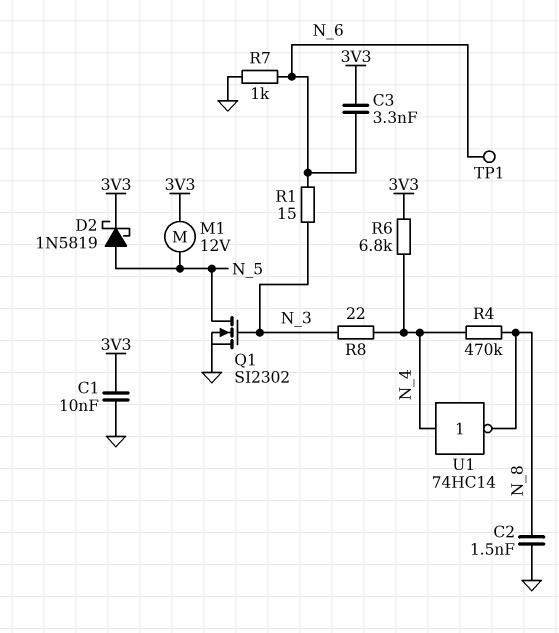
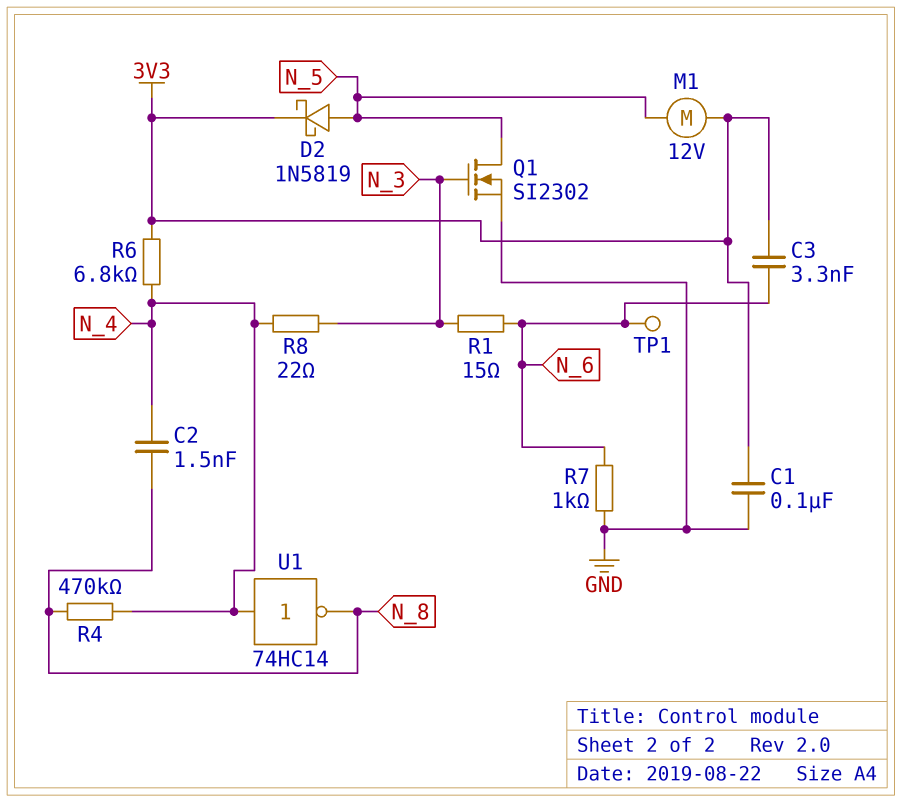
C1: 10nF (3V3, GND) -> 100nF (3V3, GND)
C2: 1.5nF (GND, N_8) -> 1.5nF (N_4, N_8)

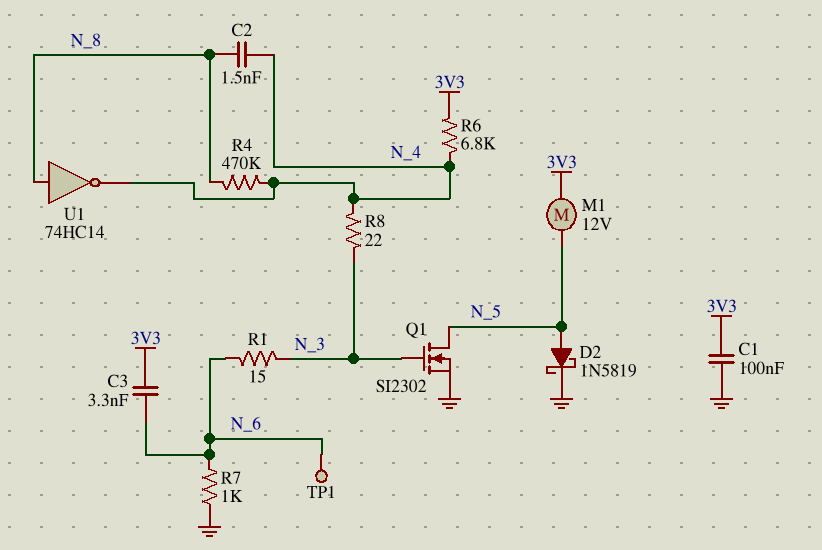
D2: schottky 1N5819 (A N_5, K 3V3) -> schottky 1N5819 (A N_5, K GND)
U1: NOT 74HC14 (in N_4, out N_8) -> NOT 74HC14 (in N_8, out N_4)

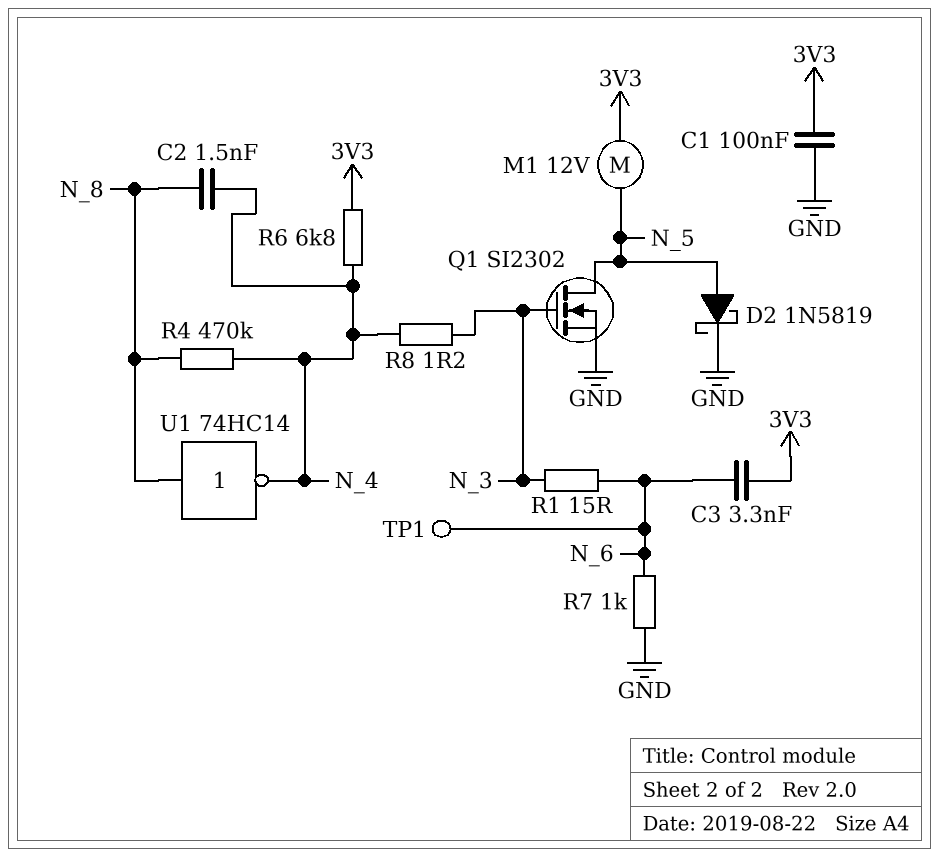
R8: 22 (N_3, N_4) -> 1.2 (N_3, N_4)

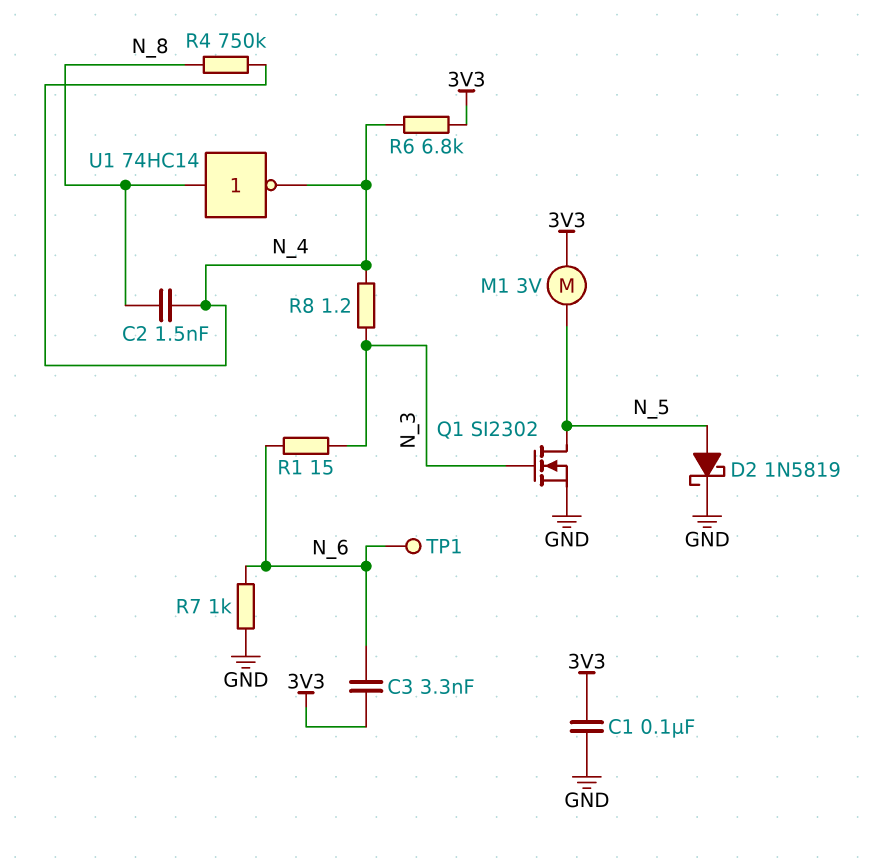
M1: motor 12V (3V3, N_5) -> motor 3V (3V3, N_5)
R4: 470k (N_4, N_8) -> 750k (N_4, N_8)

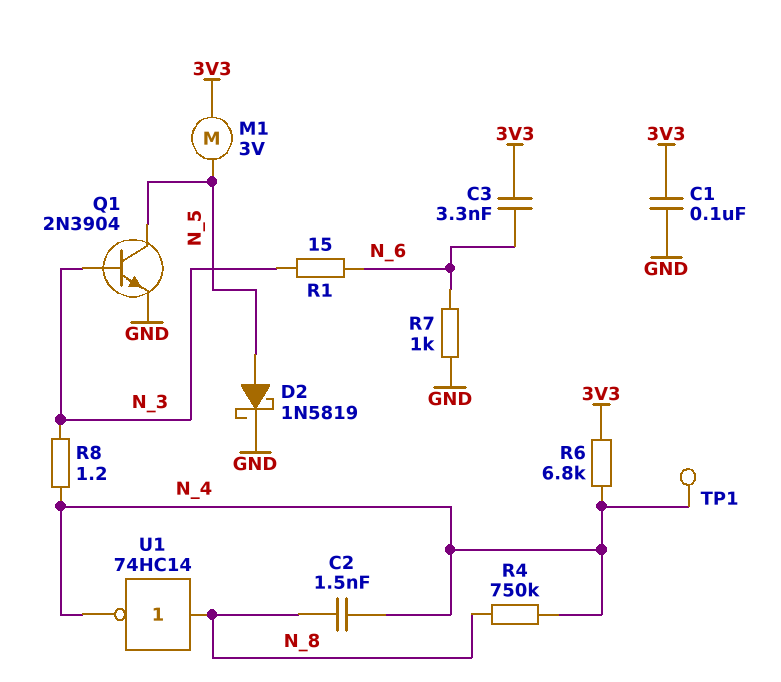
Q1: NMOS SI2302 (G N_3, D N_5, S GND) -> NPN 2N3904 (B N_3, C N_5, E GND)
TP1: test point (N_6) -> test point (N_4)

